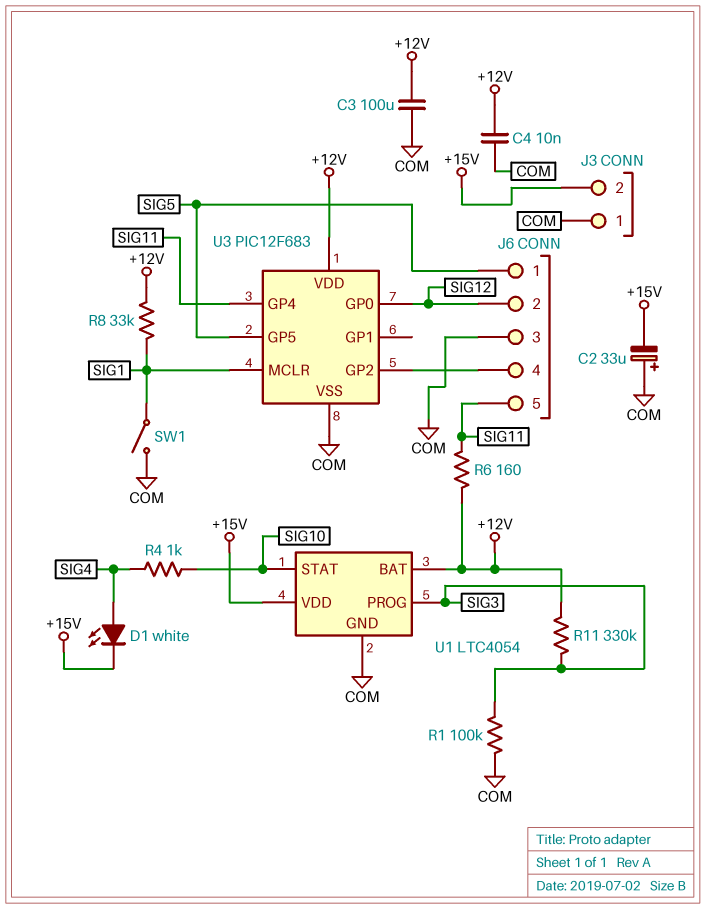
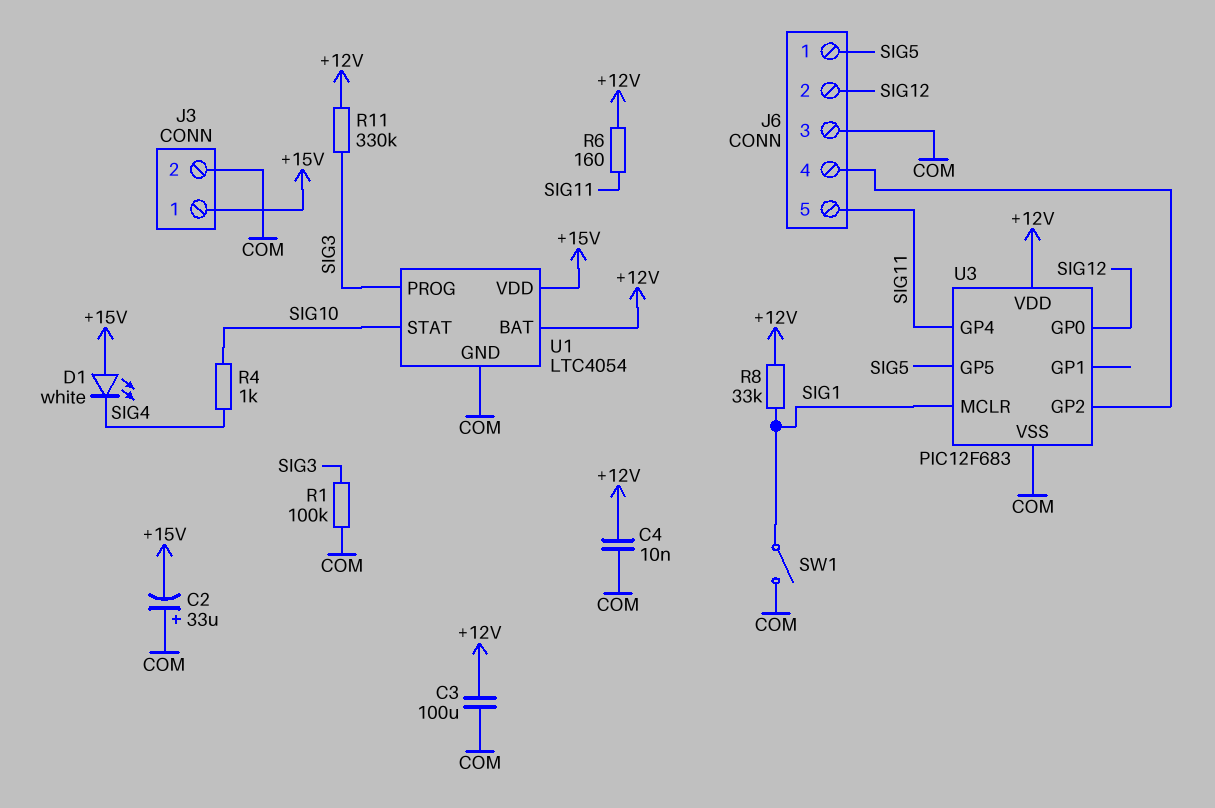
D1: LED white (A SIG4, K +15V) -> LED white (A +15V, K SIG4)
J3 pin 1: COM -> +15V
J3 pin 2: +15V -> COM

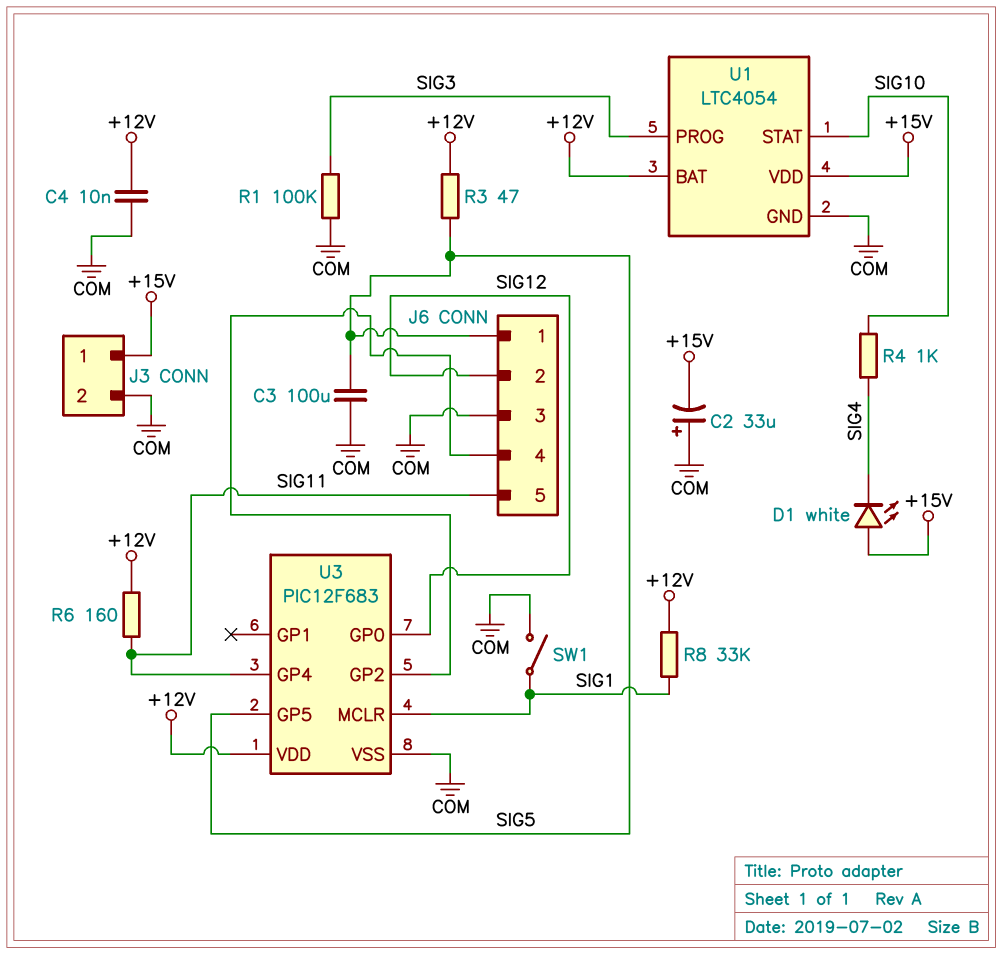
C3: 100uF (+12V, COM) -> 100uF (COM, SIG5)
R3: none -> 47 (+12V, SIG5)
R11: 330k (+12V, SIG3) -> none

